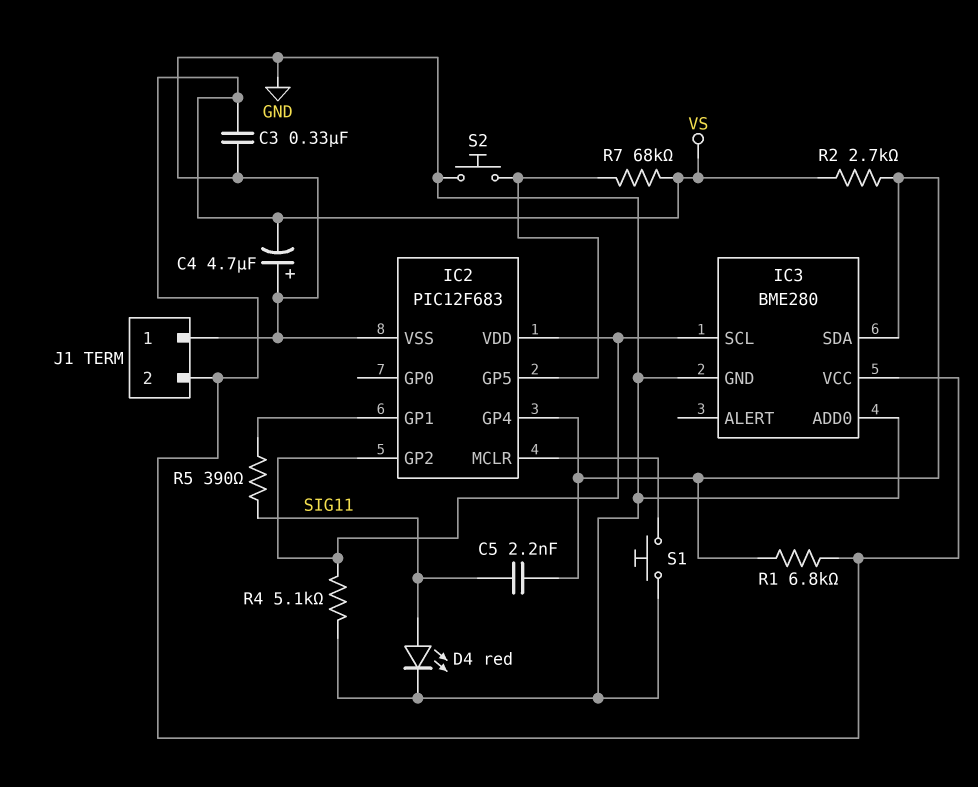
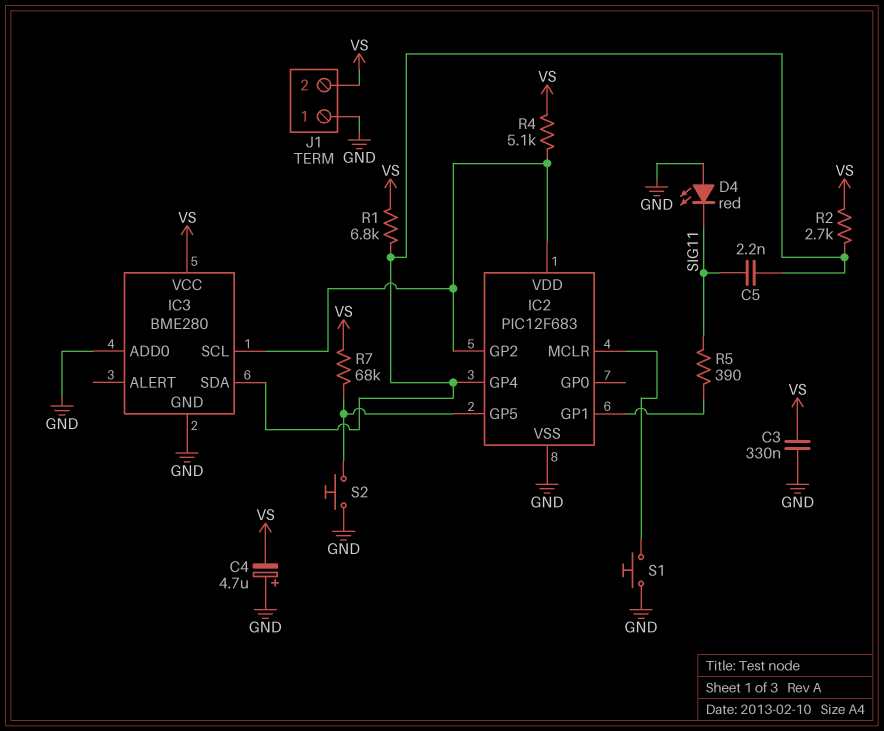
D4: LED red (A SIG11, K GND) -> LED red (A GND, K SIG11)
R4: 5.1k (GND, IC2/GP2) -> 5.1k (IC2/GP2, VS)

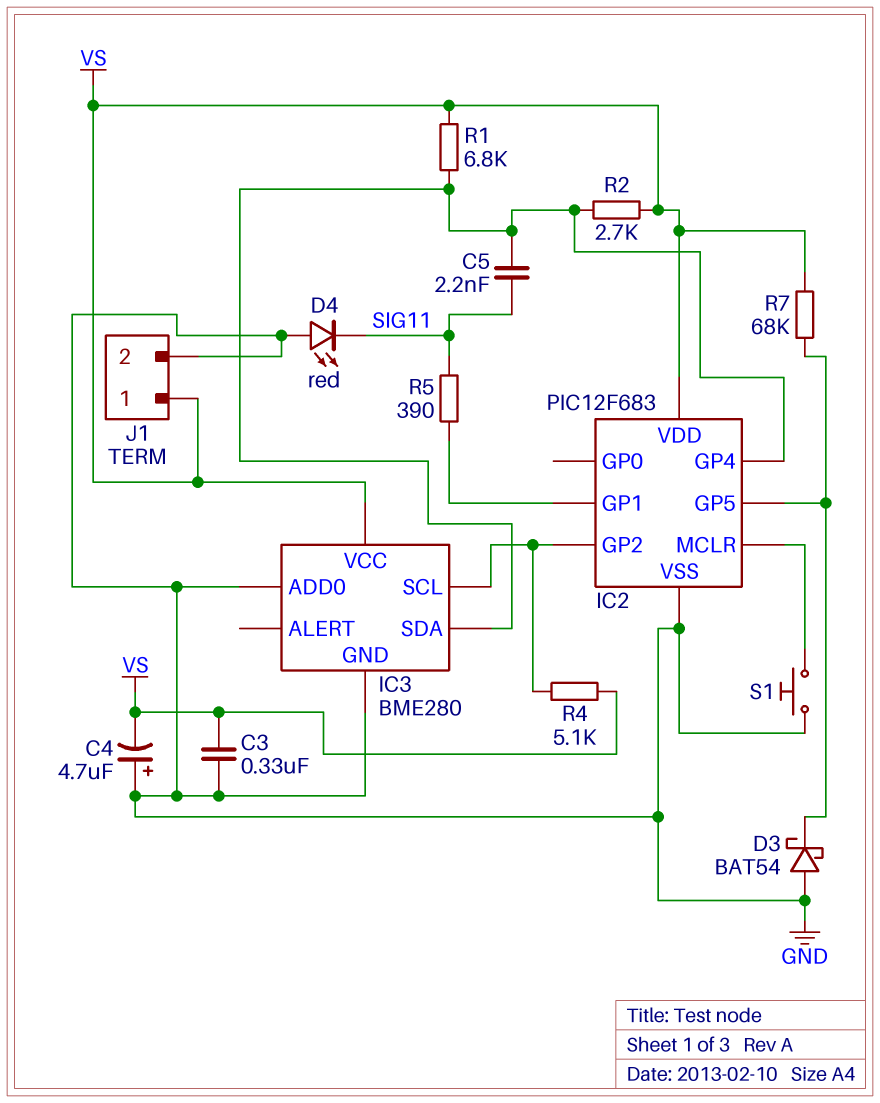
D3: none -> schottky BAT54 (A GND, K IC2/GP5)
IC2 pin VDD: IC2/GP2 -> VS
J1 pin 1: GND -> VS
J1 pin 2: VS -> GND
S2: button (GND, IC2/GP5) -> none

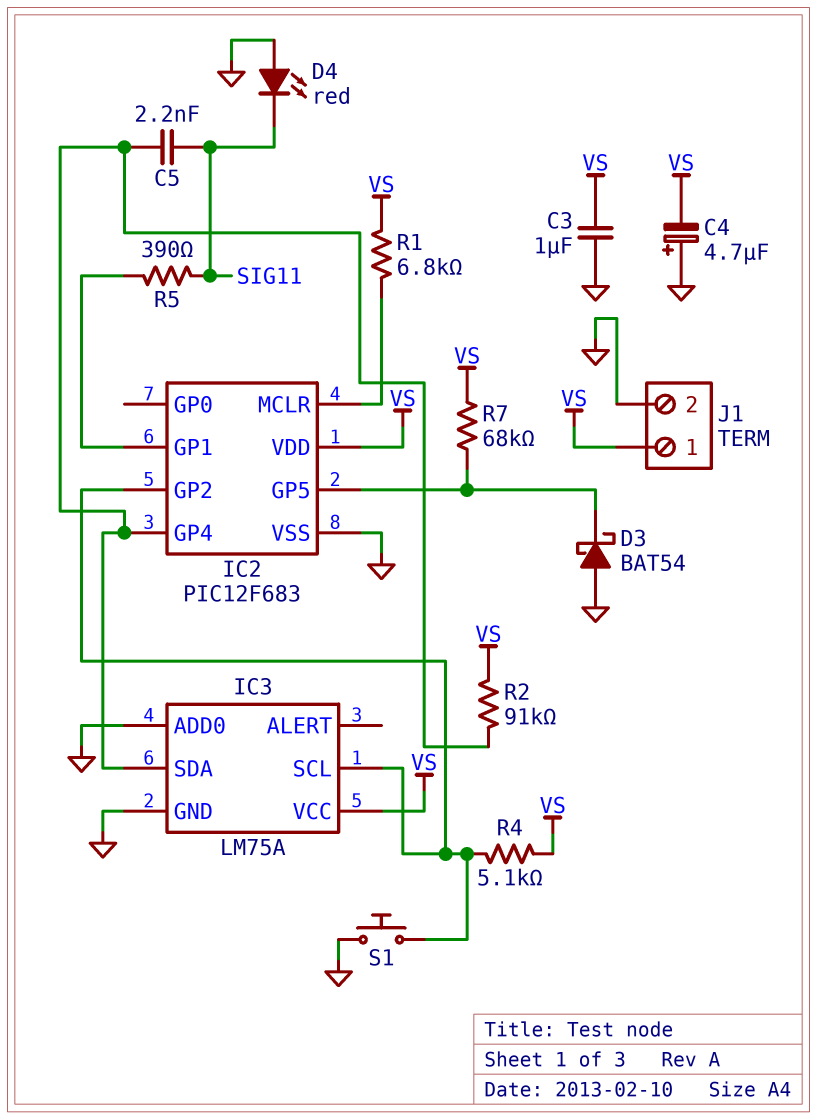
C3: 330nF (GND, VS) -> 1uF (GND, VS)
IC3: BME280 -> LM75A
R1: 6.8k (IC2/GP4, VS) -> 6.8k (IC2/MCLR, VS)
R2: 2.7k (IC2/GP4, VS) -> 91k (IC2/GP4, VS)
S1: button (GND, IC2/MCLR) -> button (GND, IC2/GP2)

